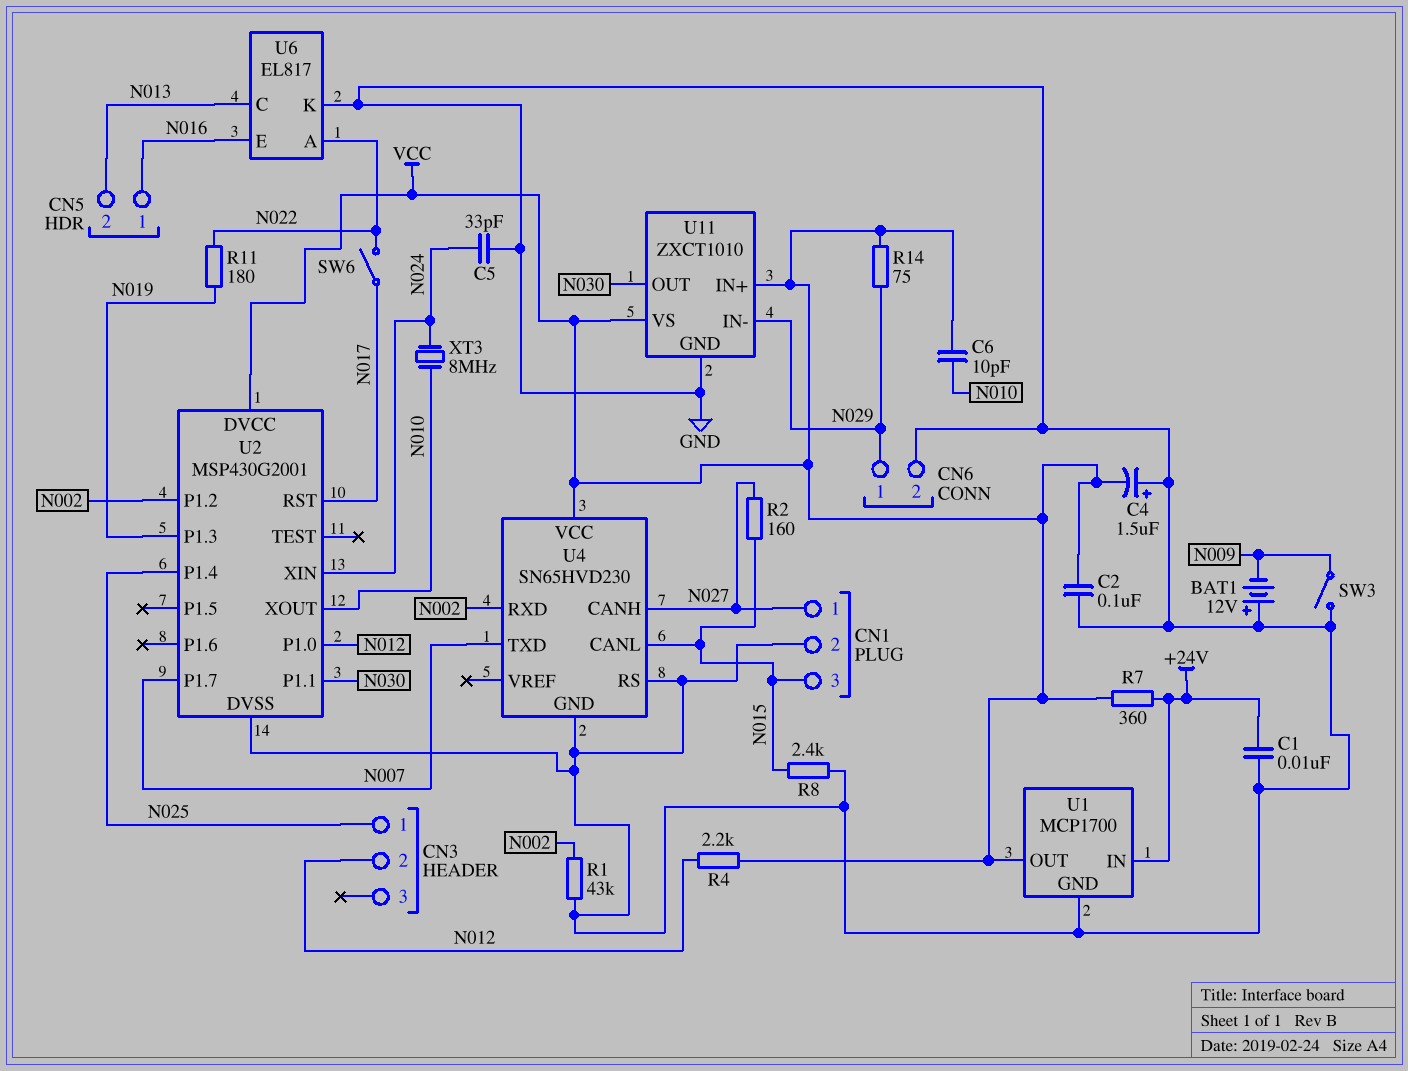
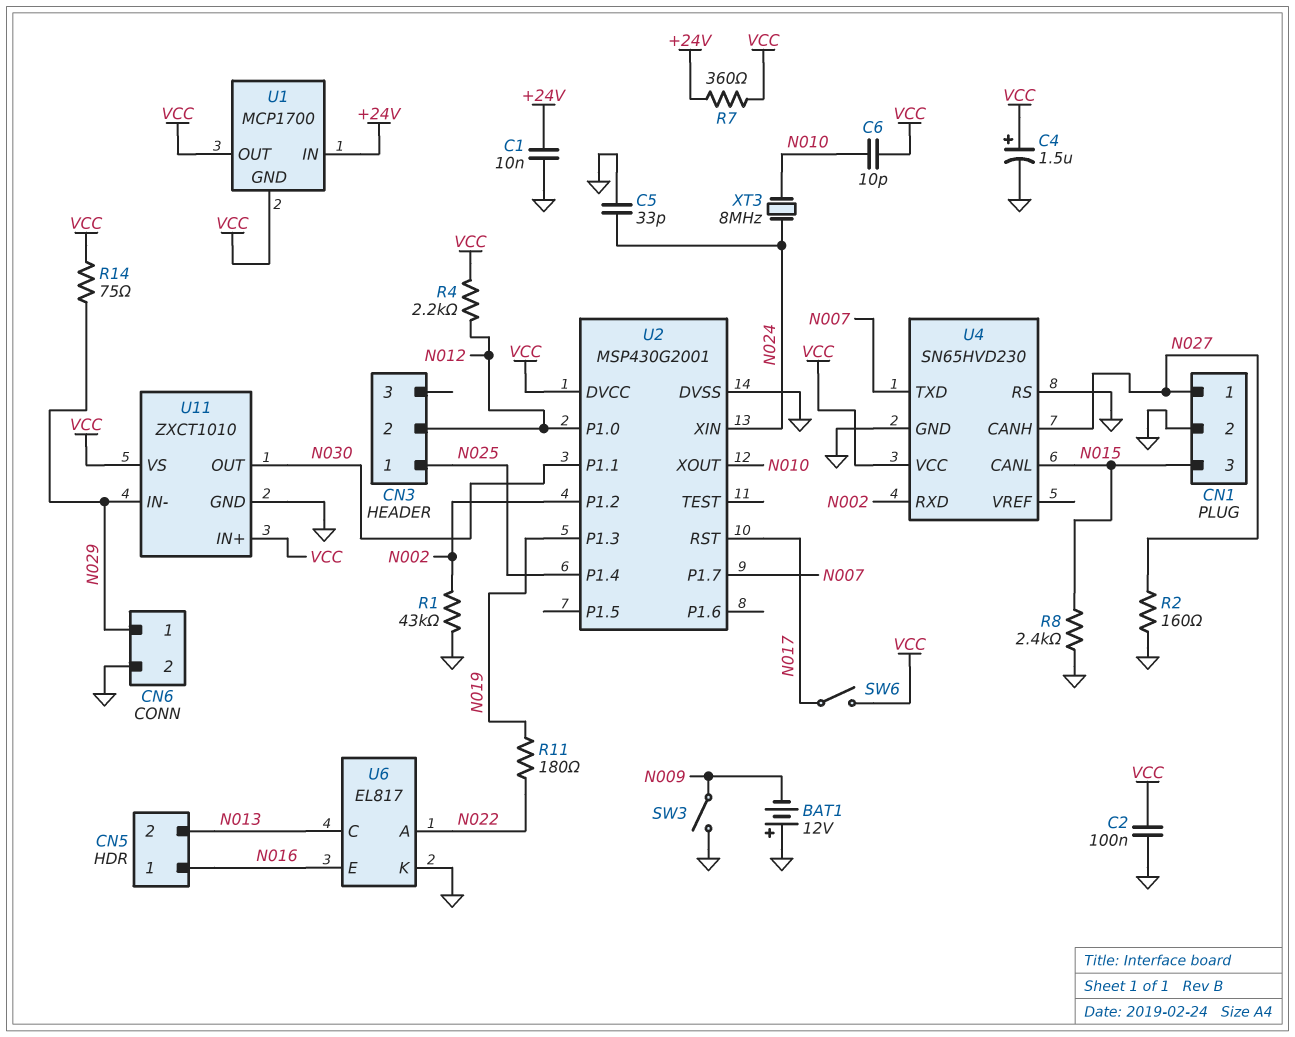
C4: 1.5uF (plus GND, minus VCC) -> 1.5uF (plus VCC, minus GND)
R2: 160 (N015, N027) -> 160 (GND, N027)
SW6: switch (N017, N022) -> switch (N017, VCC)
U1 pin GND: GND -> VCC

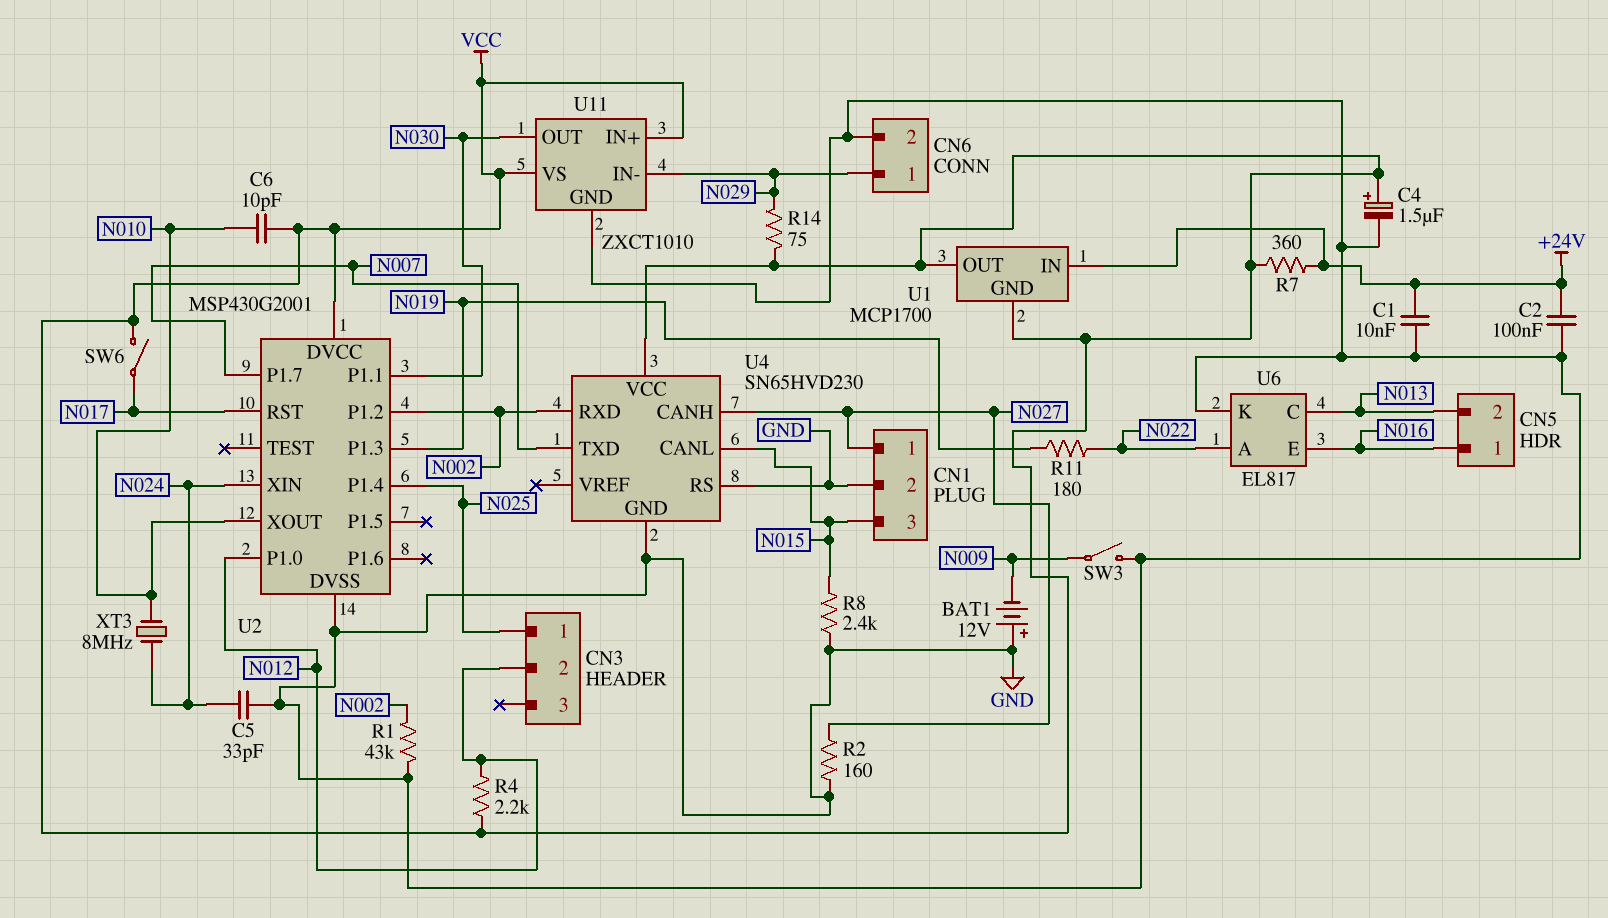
C2: 100nF (GND, VCC) -> 100nF (+24V, GND)

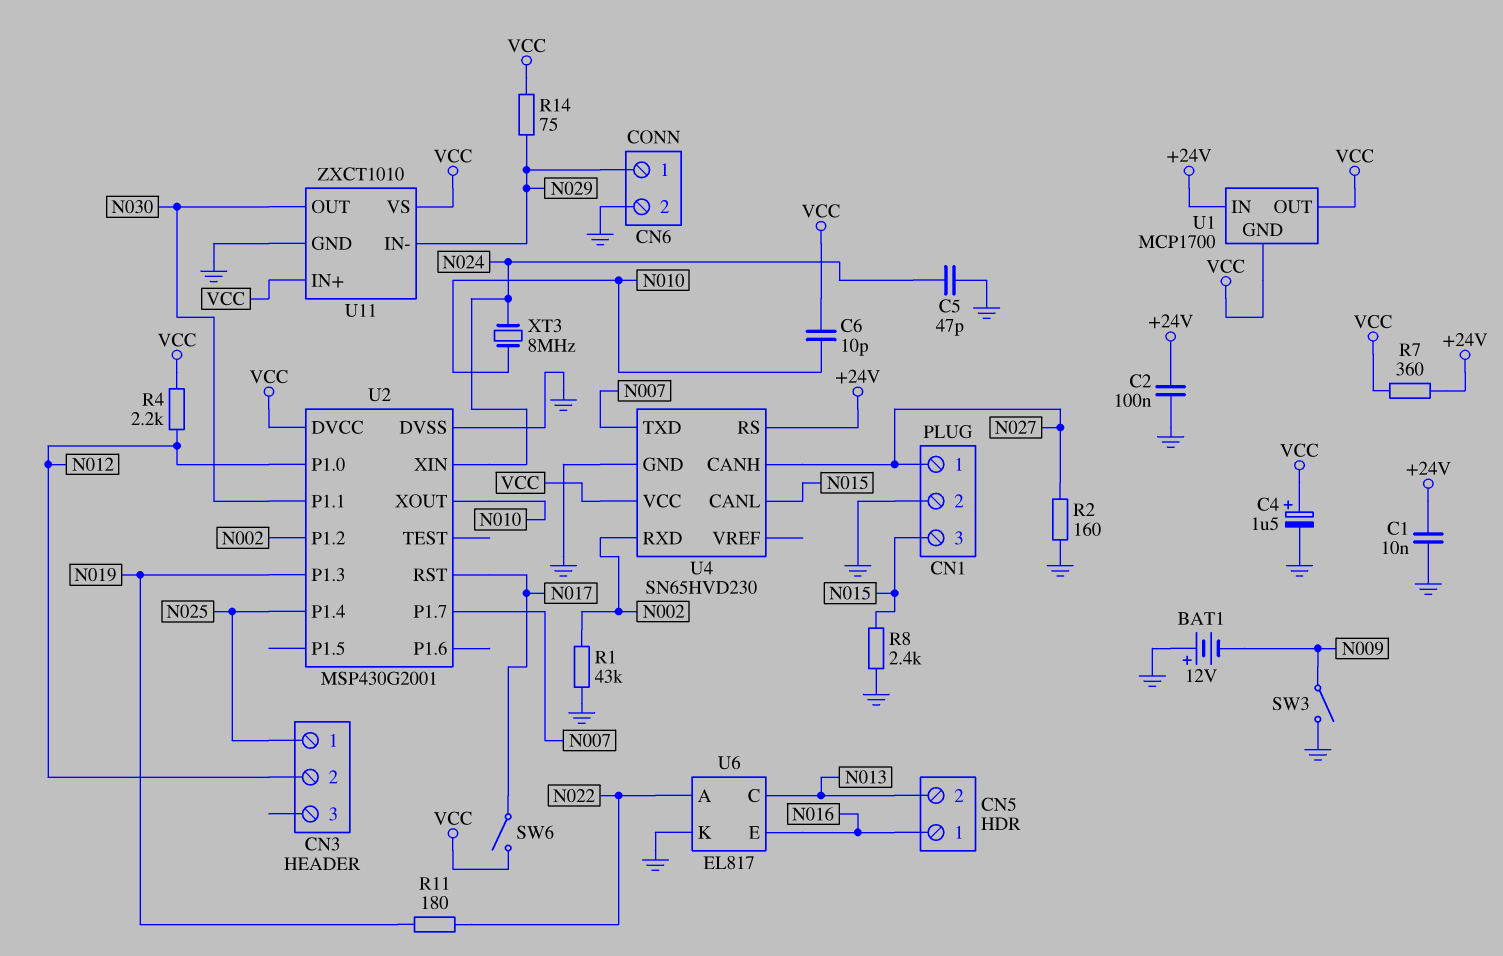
C5: 33pF (GND, N024) -> 47pF (GND, N024)
U4 pin RS: GND -> +24V

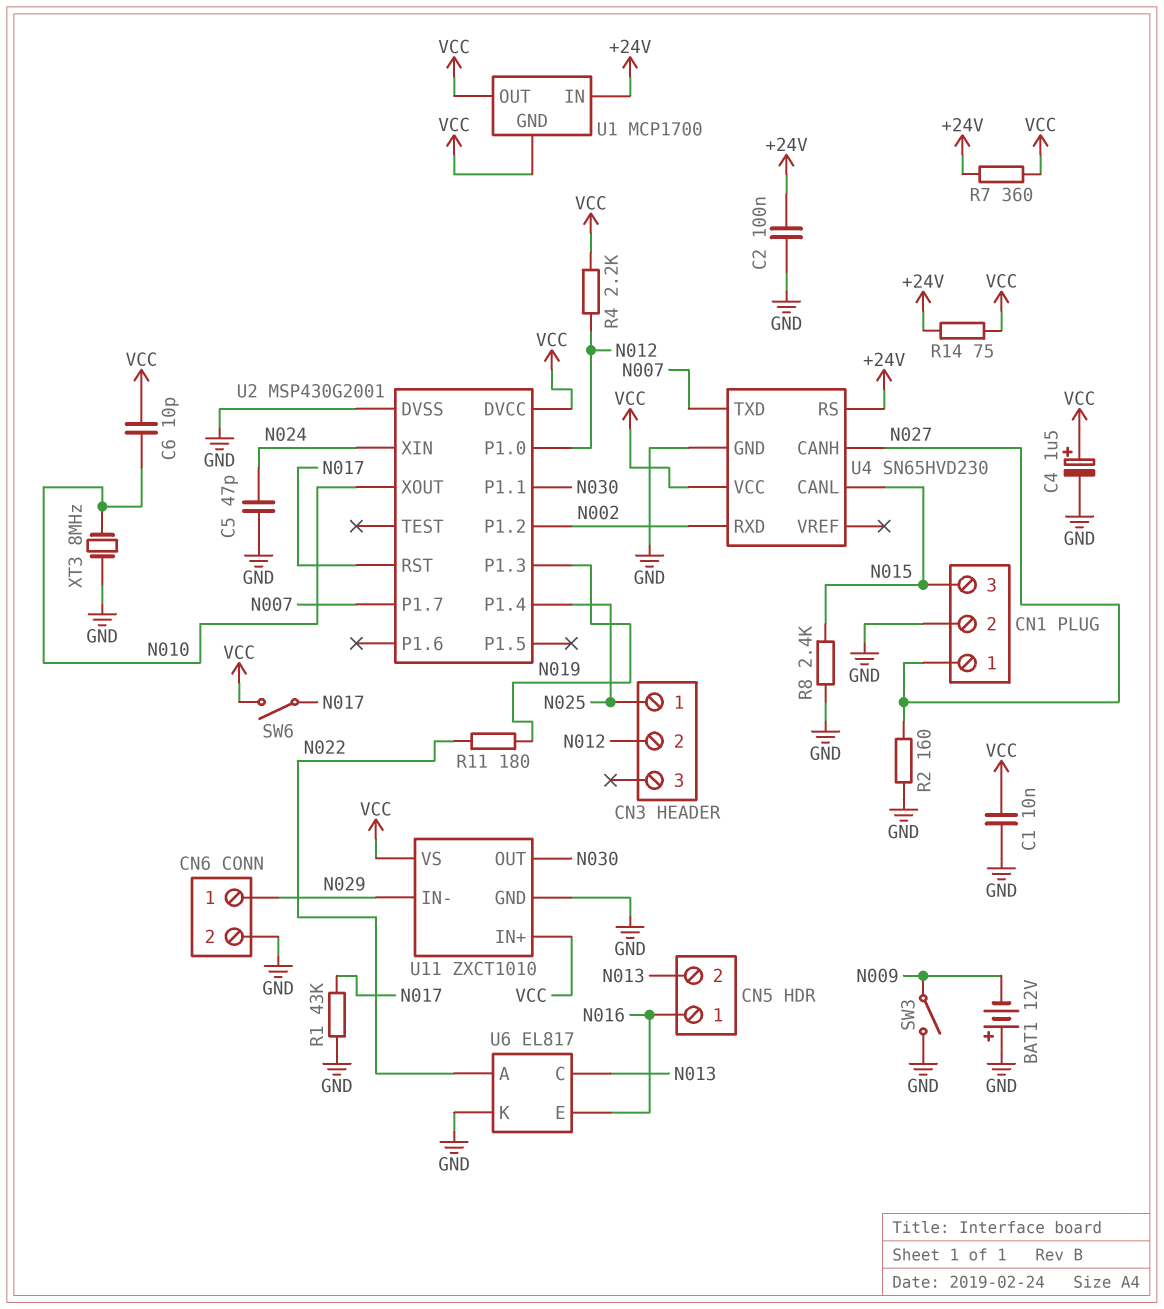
C1: 10nF (+24V, GND) -> 10nF (GND, VCC)
R1: 43k (GND, N002) -> 43k (GND, N017)
R14: 75 (N029, VCC) -> 75 (+24V, VCC)
XT3: 8MHz (N010, N024) -> 8MHz (GND, N010)

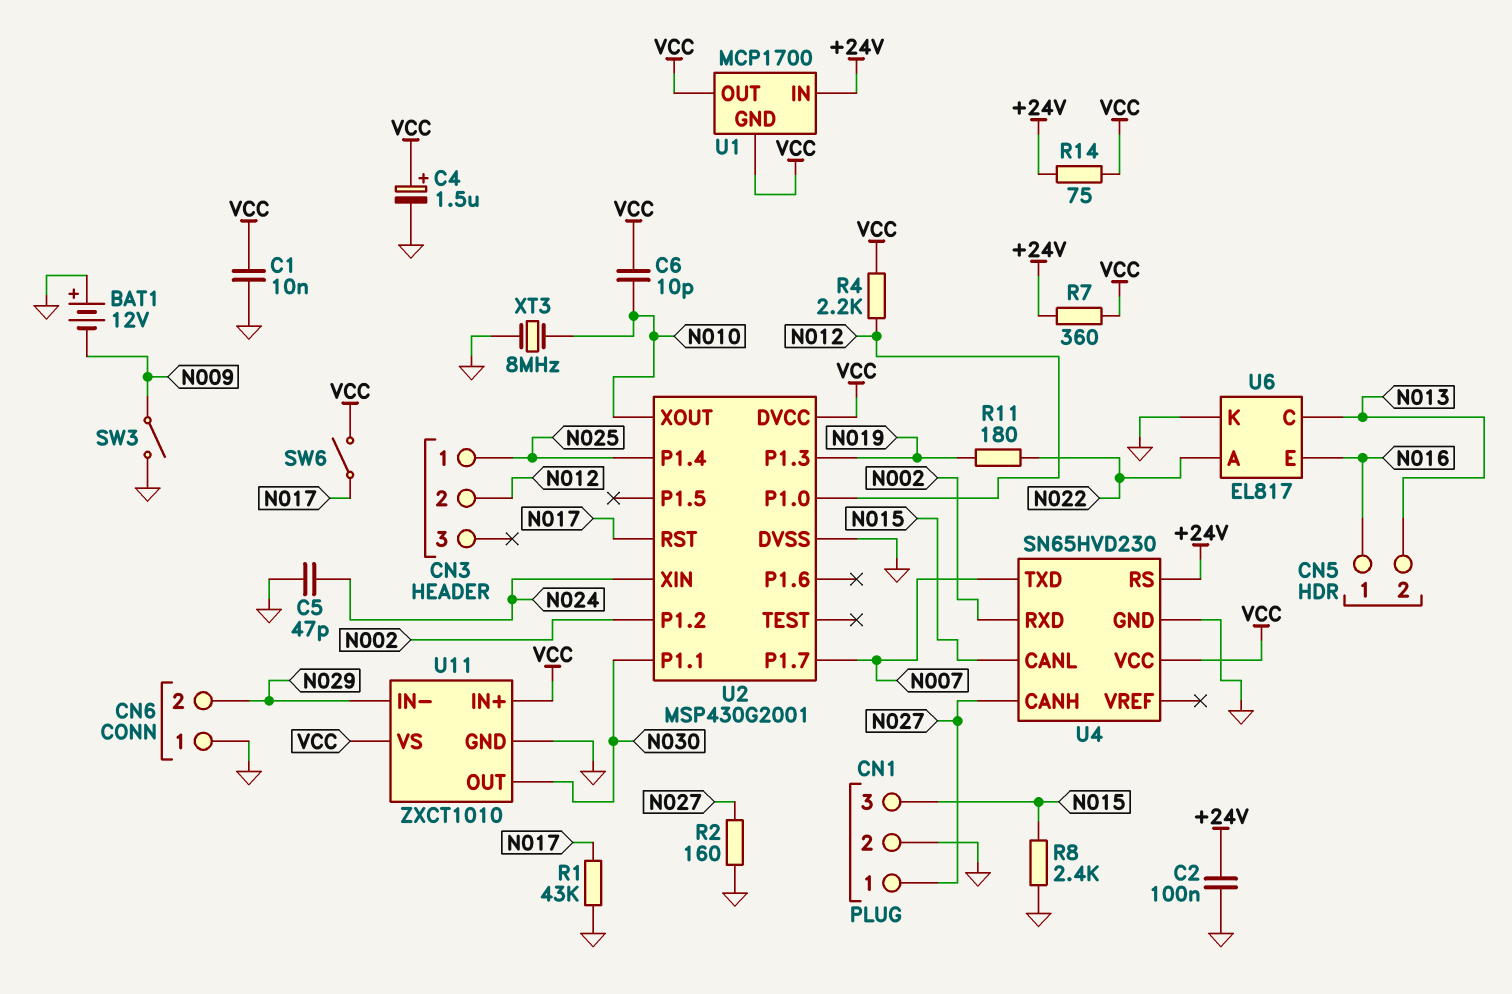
CN6 pin 1: N029 -> GND
CN6 pin 2: GND -> N029

